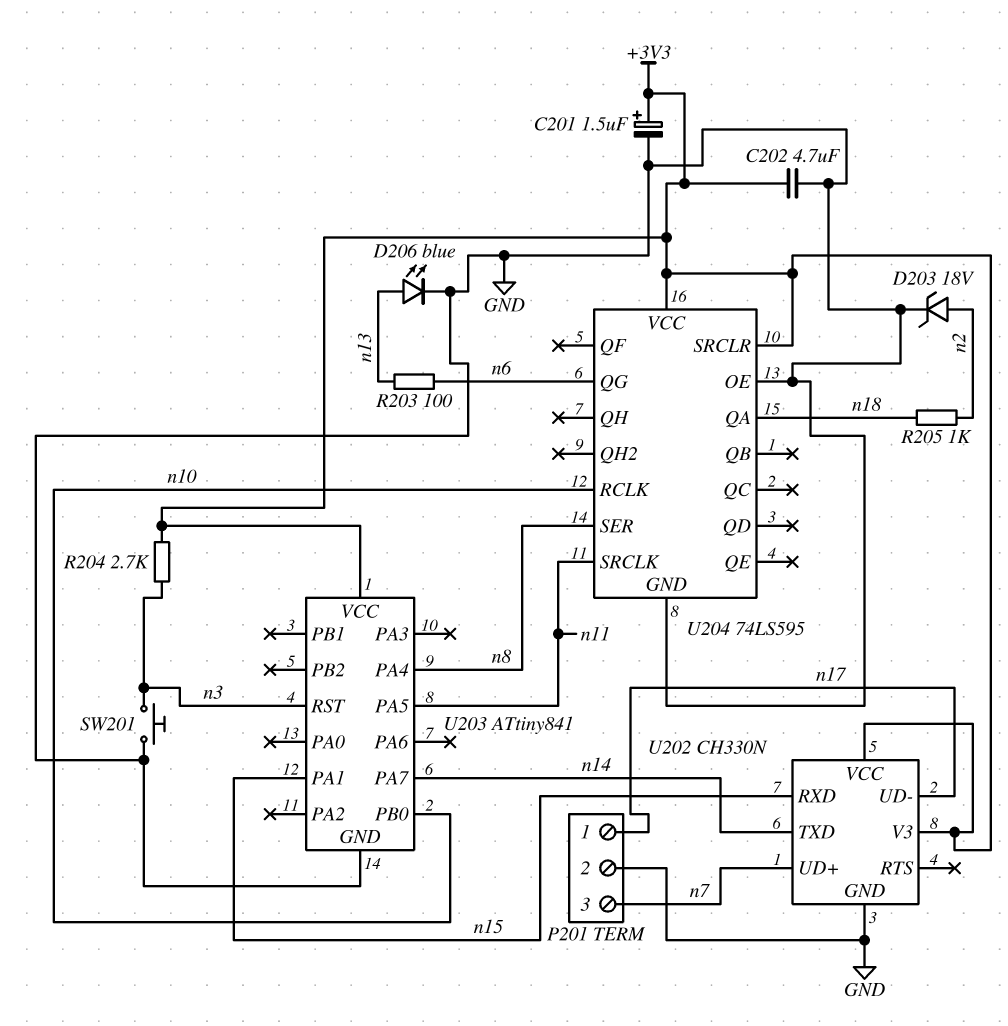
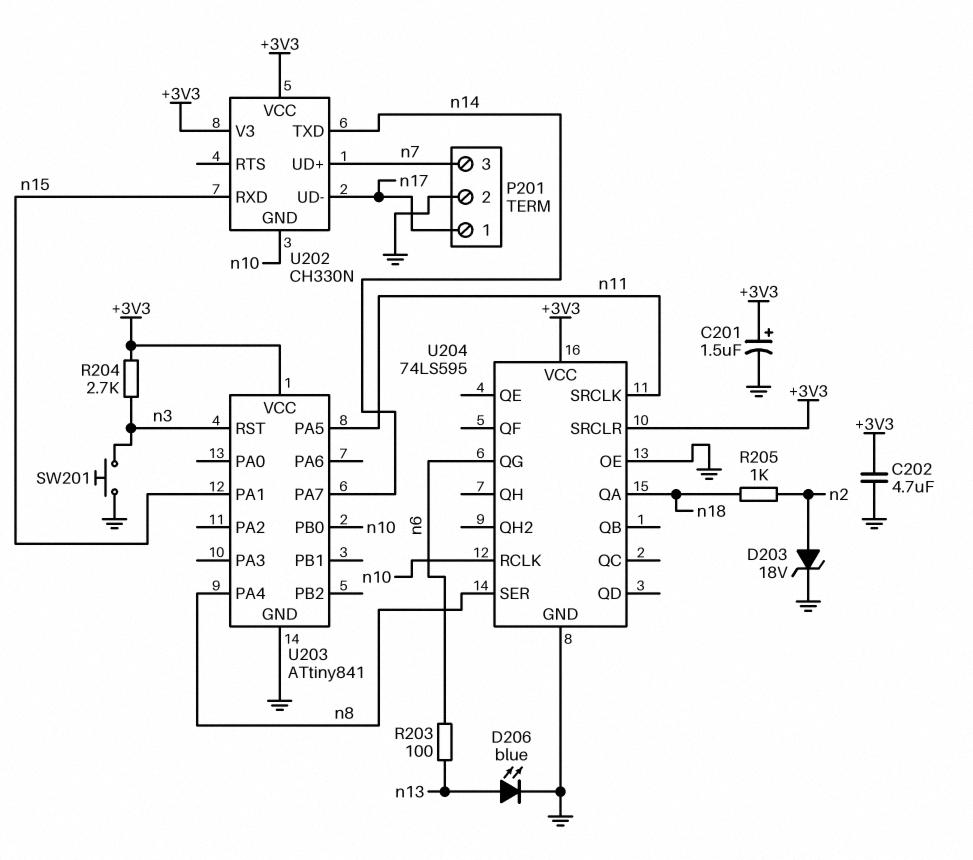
U202 pin GND: GND -> n10

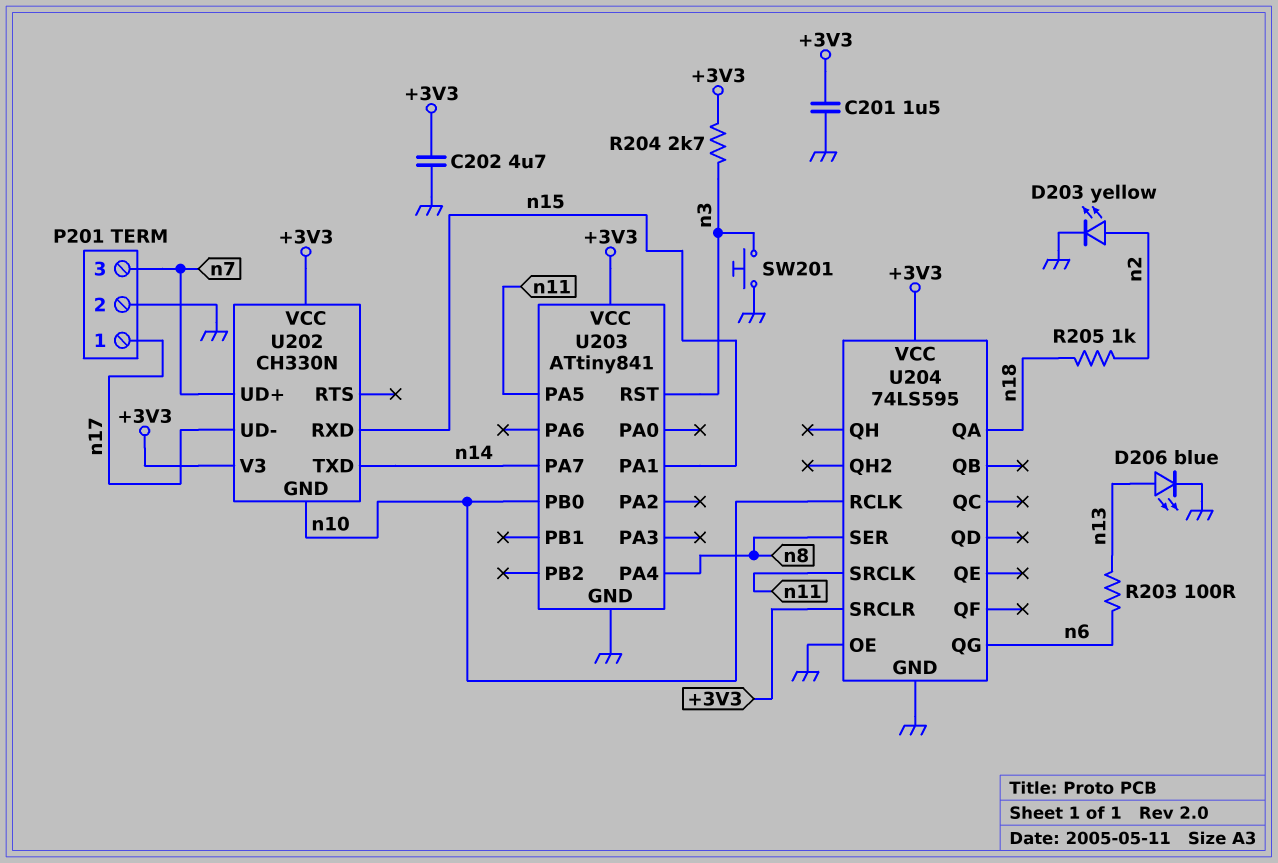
C201: 1.5uF (plus +3V3, minus GND) -> 1.5uF (+3V3, GND)
D203: zener 18V (A n2, K GND) -> LED yellow (A n2, K GND)

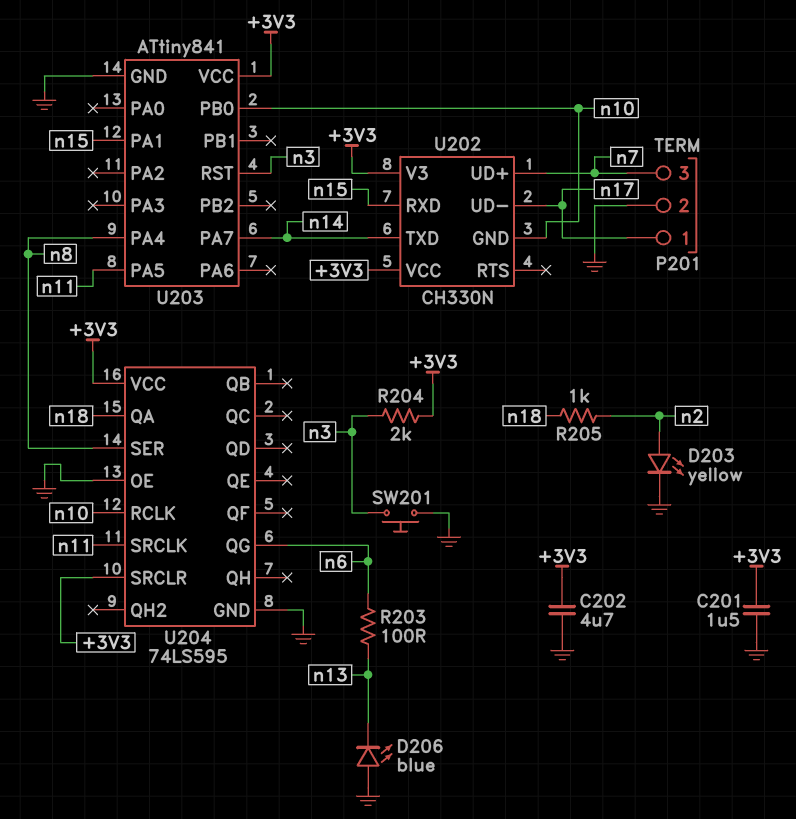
D206: LED blue (A n13, K GND) -> LED blue (A GND, K n13)
R204: 2.7k (+3V3, n3) -> 2k (+3V3, n3)

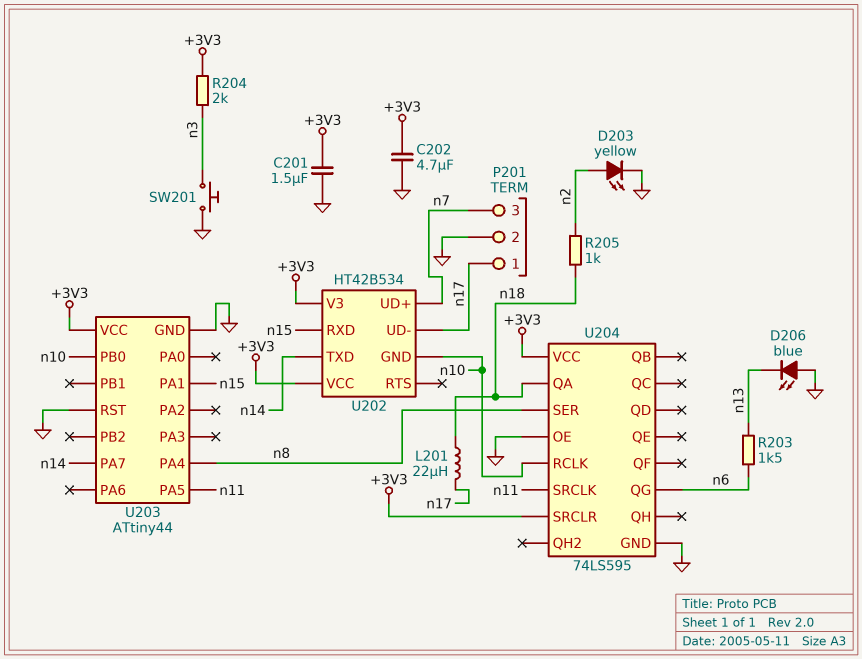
L201: none -> 22uH (n17, n18)
R203: 100 (n6, n13) -> 1.5k (n6, n13)
U202: CH330N -> HT42B534
U203: ATtiny841 -> ATtiny44
U203 pin RST: n3 -> GND

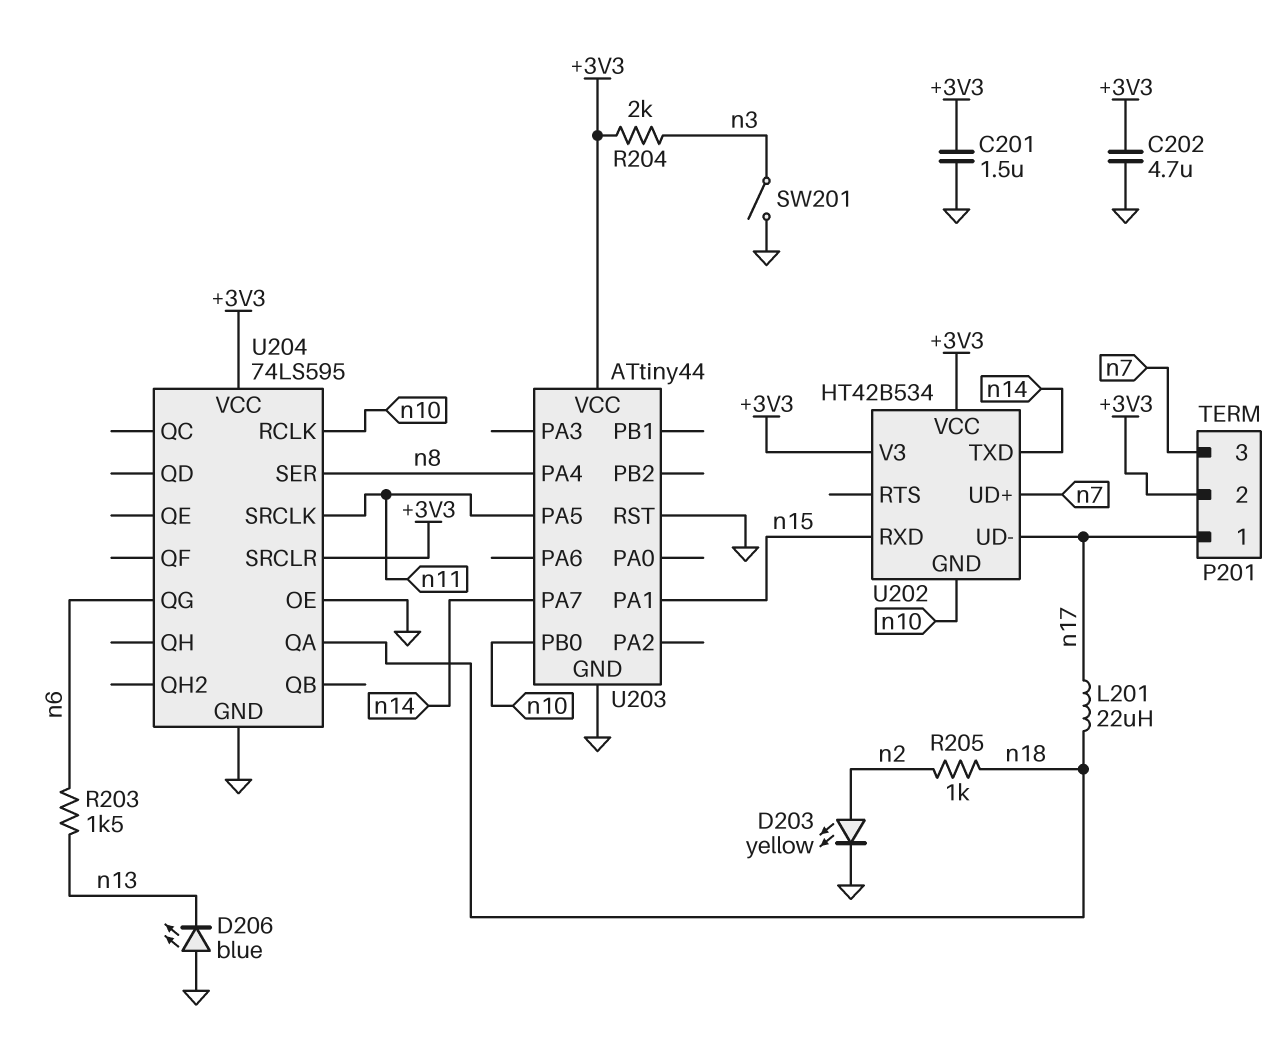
P201 pin 2: GND -> +3V3
SW201: button (GND, n3) -> switch (GND, n3)

